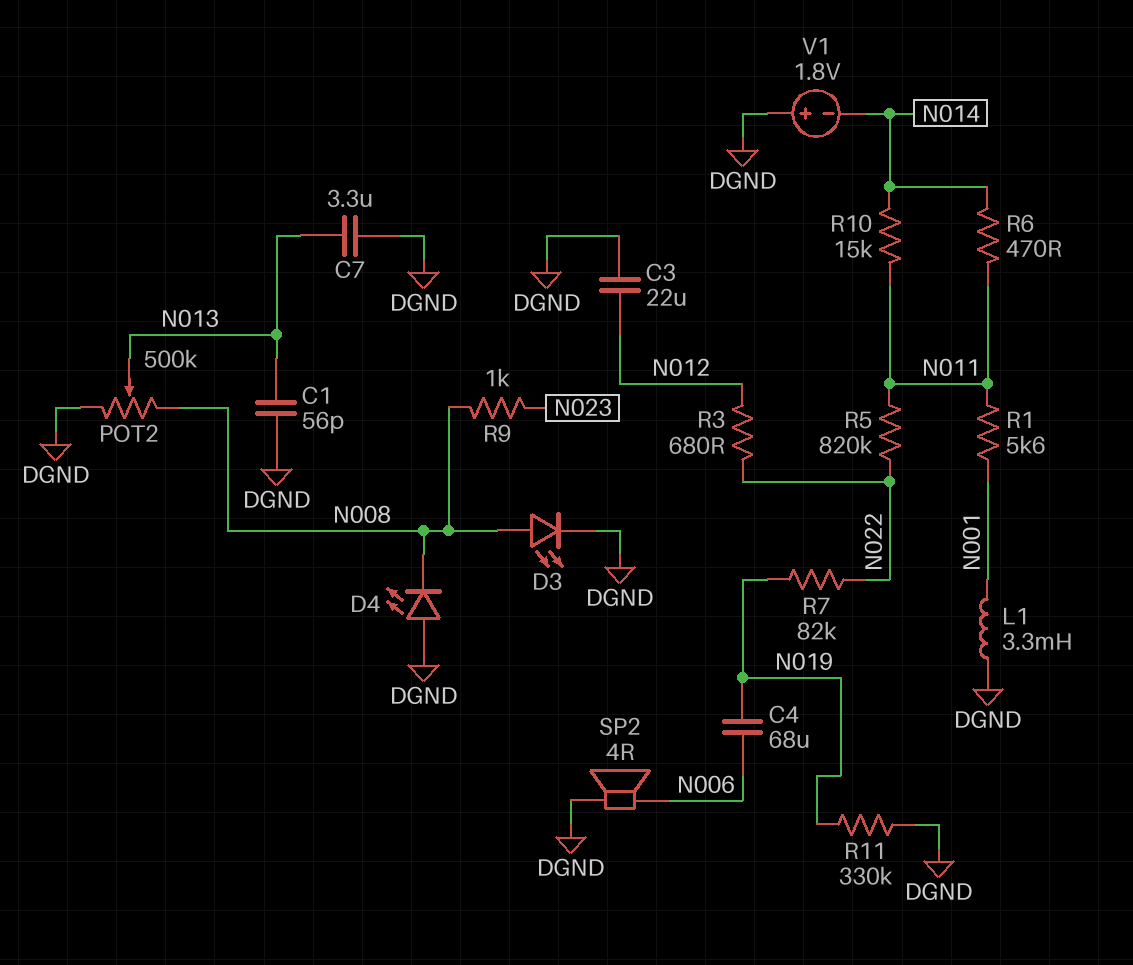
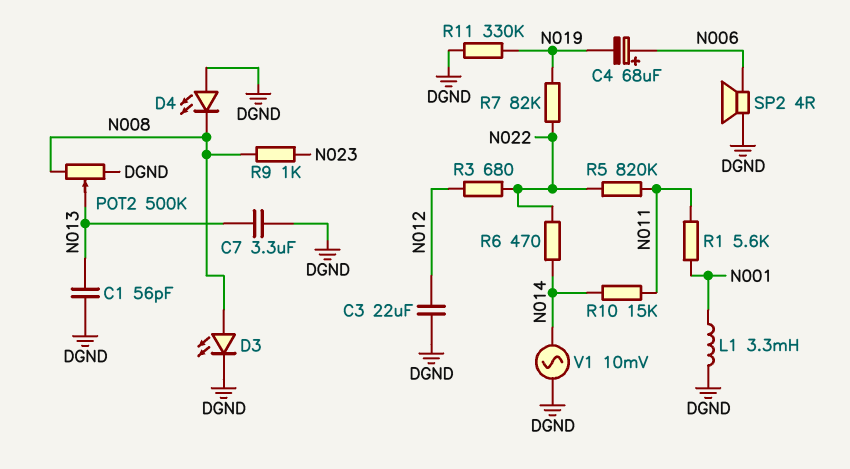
C4: 68uF (N006, N019) -> 68uF (plus N006, minus N019)
R6: 470 (N011, N014) -> 470 (N014, N022)
V1: 1.8V (plus DGND, minus N014) -> AC 10mV (DGND, N014)

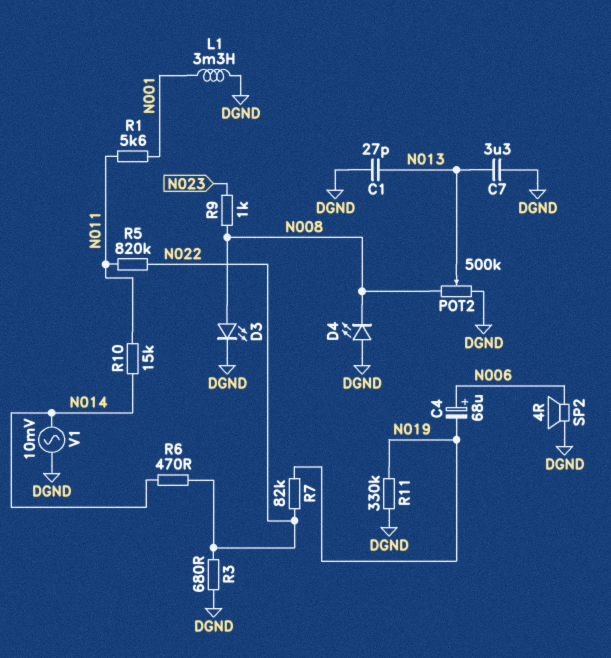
C1: 56pF (DGND, N013) -> 27pF (DGND, N013)
C3: 22uF (DGND, N012) -> none
R3: 680 (N012, N022) -> 680 (DGND, N022)

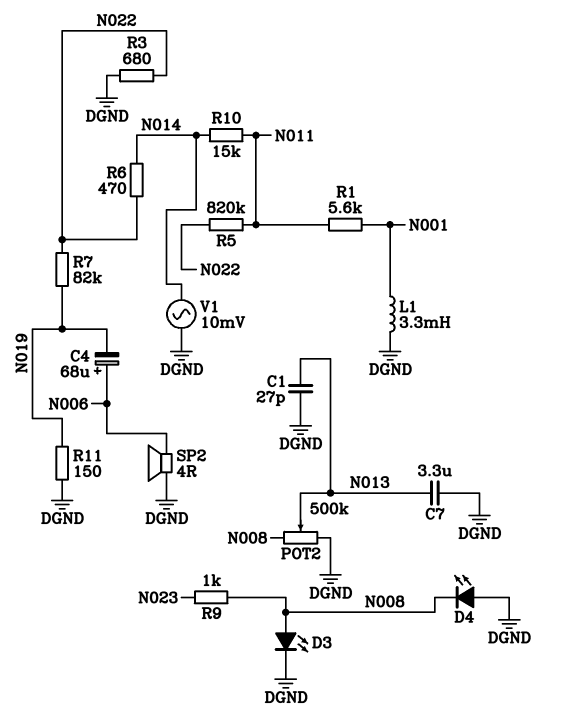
R11: 330k (DGND, N019) -> 150 (DGND, N019)

